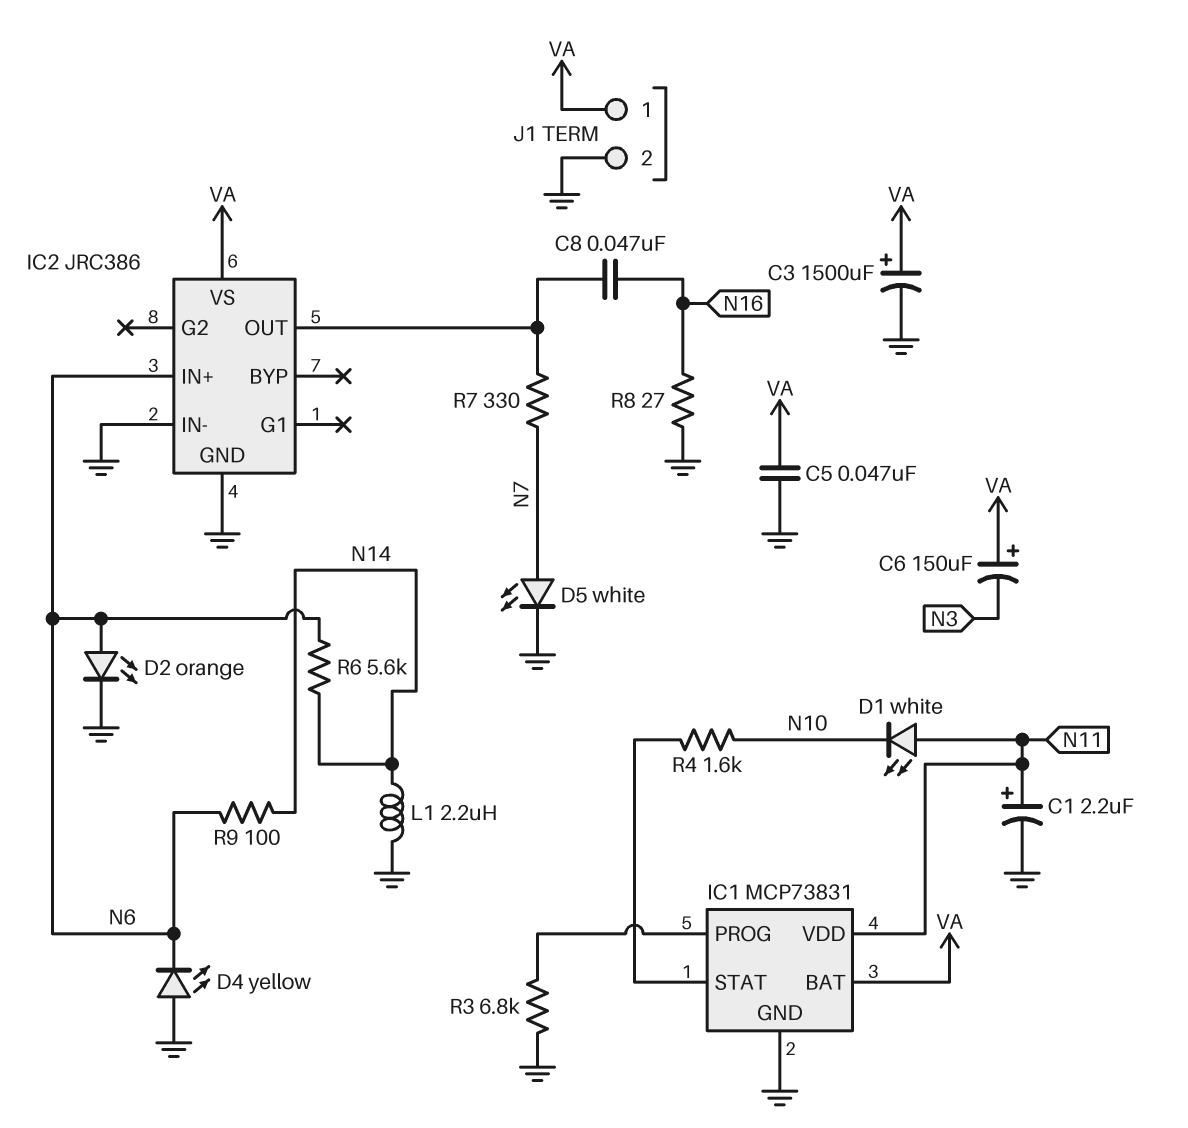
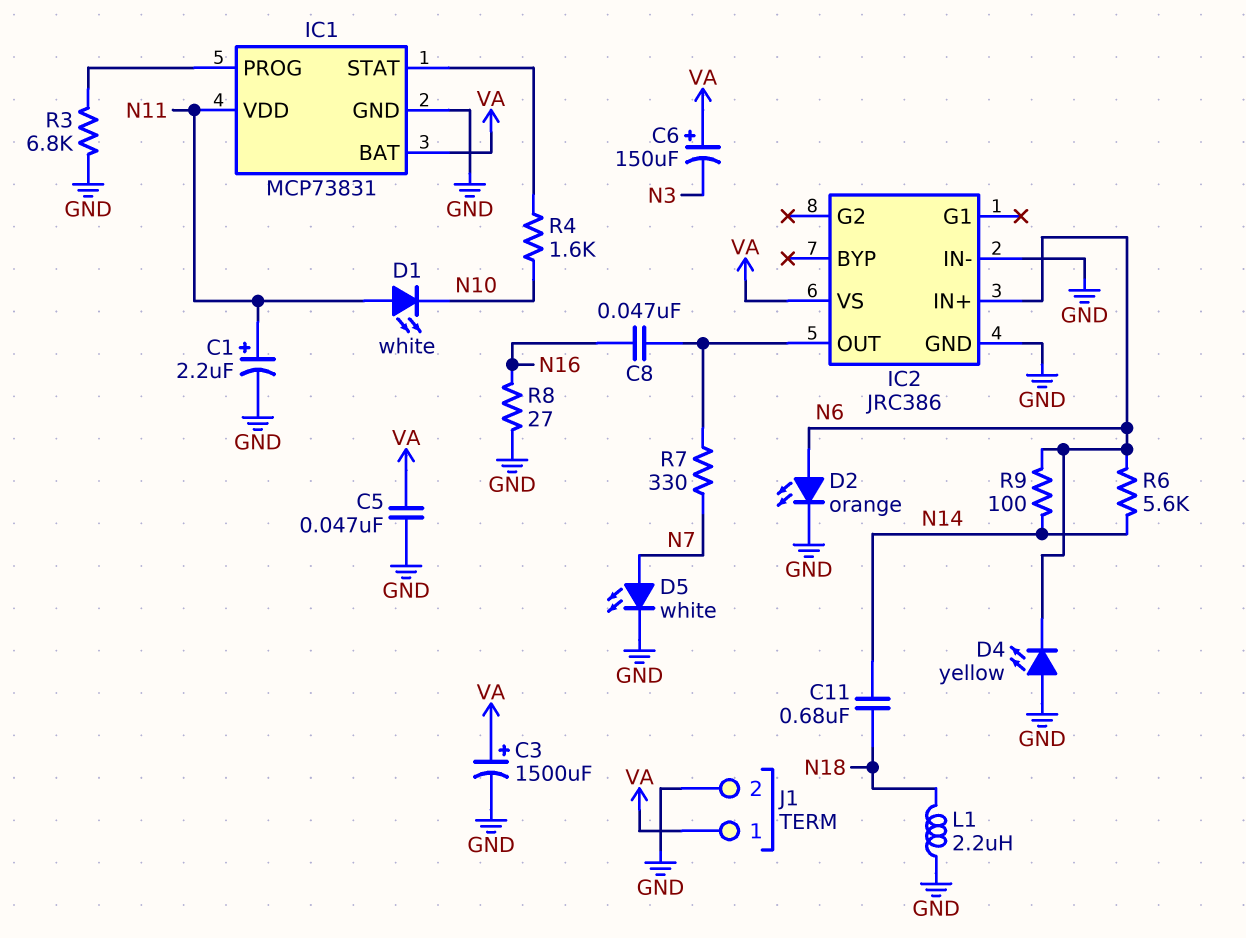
C11: none -> 680nF (N14, N18)
L1: 2.2uH (GND, N14) -> 2.2uH (GND, N18)

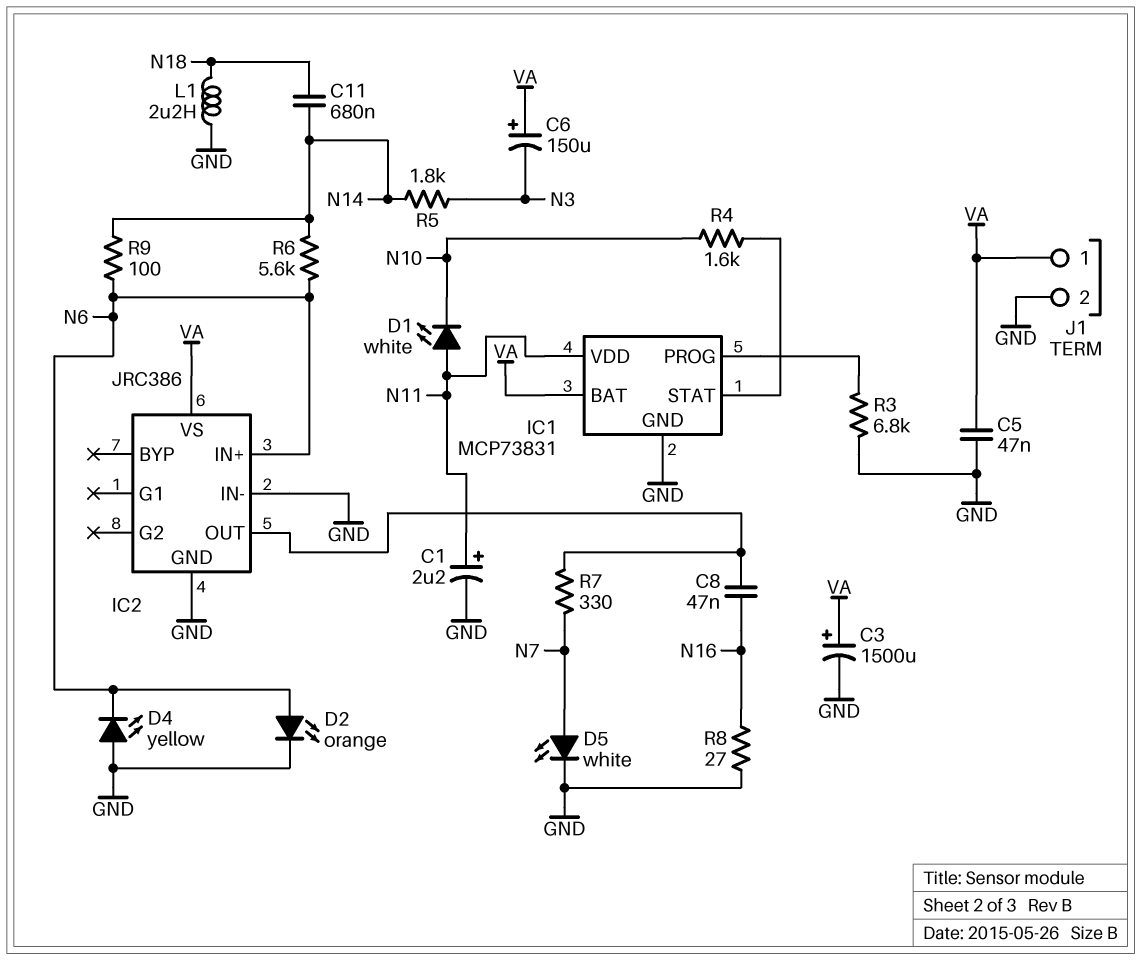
R5: none -> 1.8k (N3, N14)

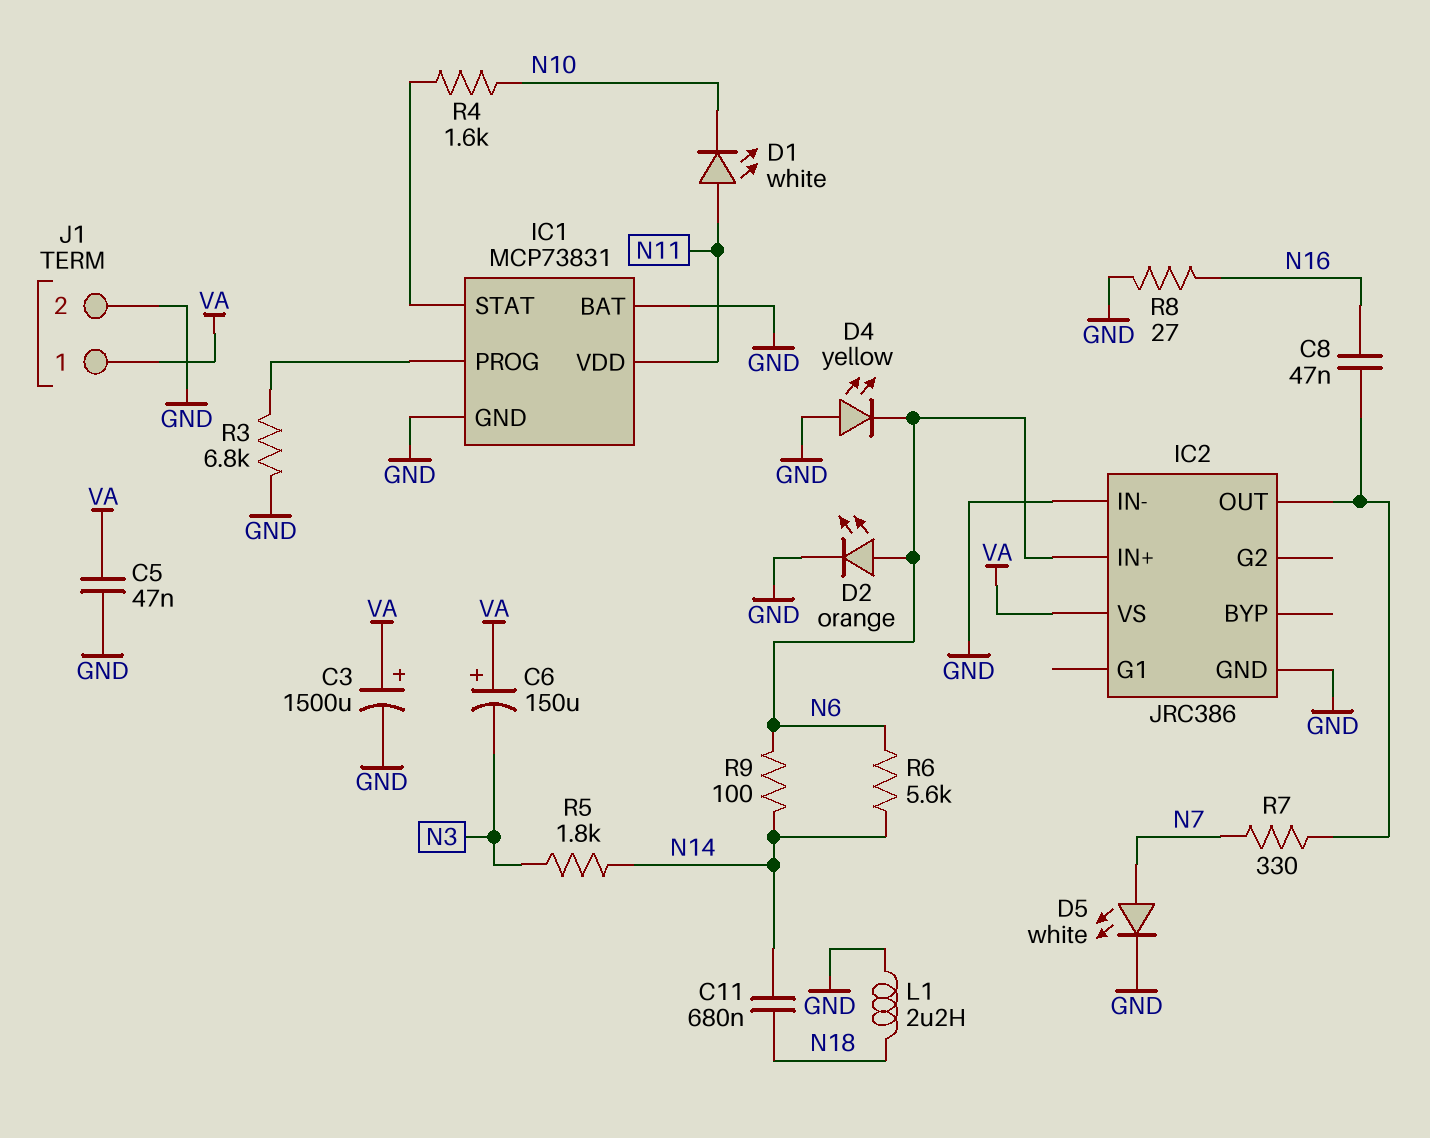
C1: 2.2uF (plus N11, minus GND) -> none
IC1 pin BAT: VA -> GND

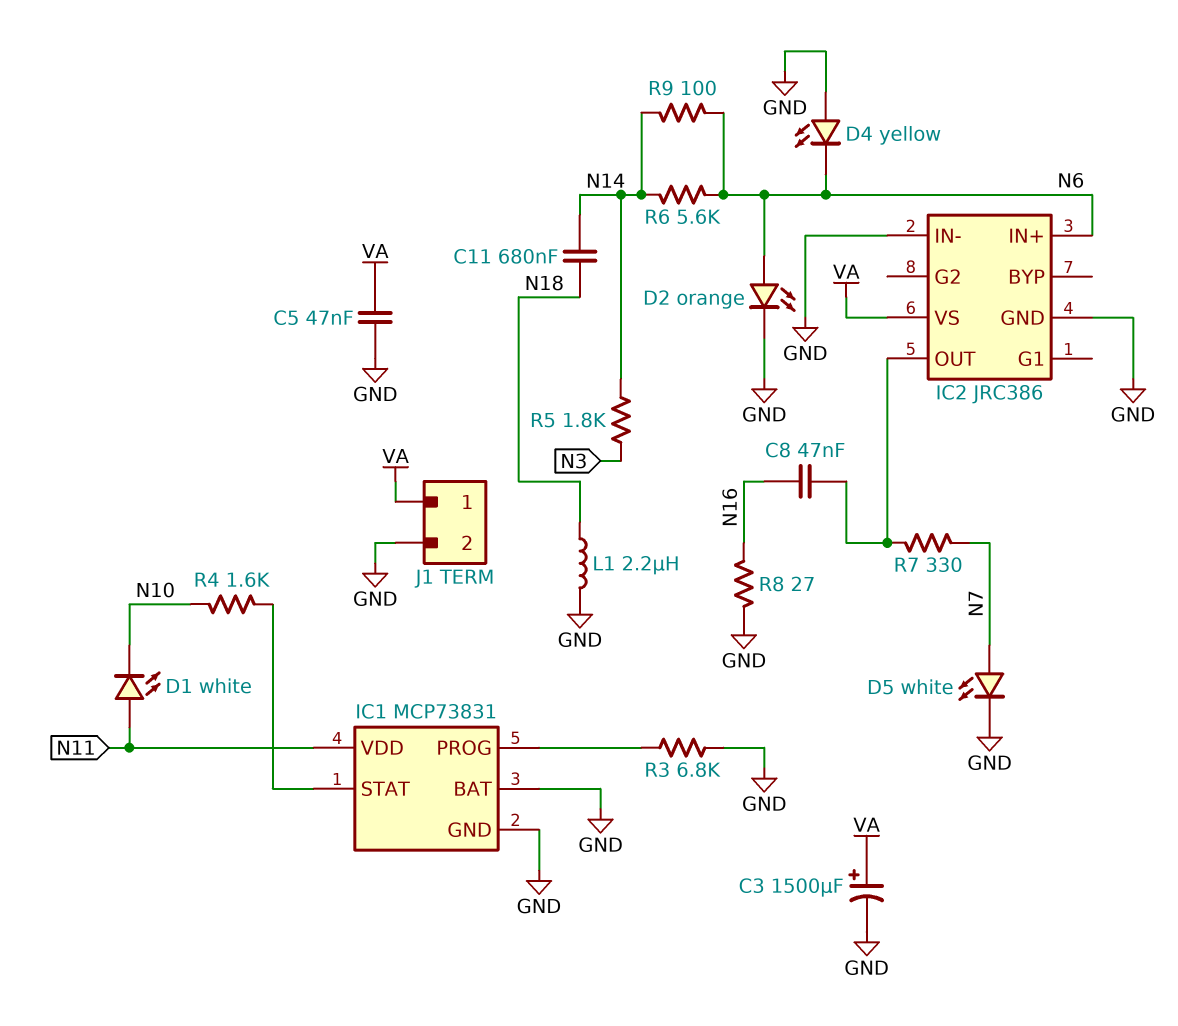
C6: 150uF (plus VA, minus N3) -> none

